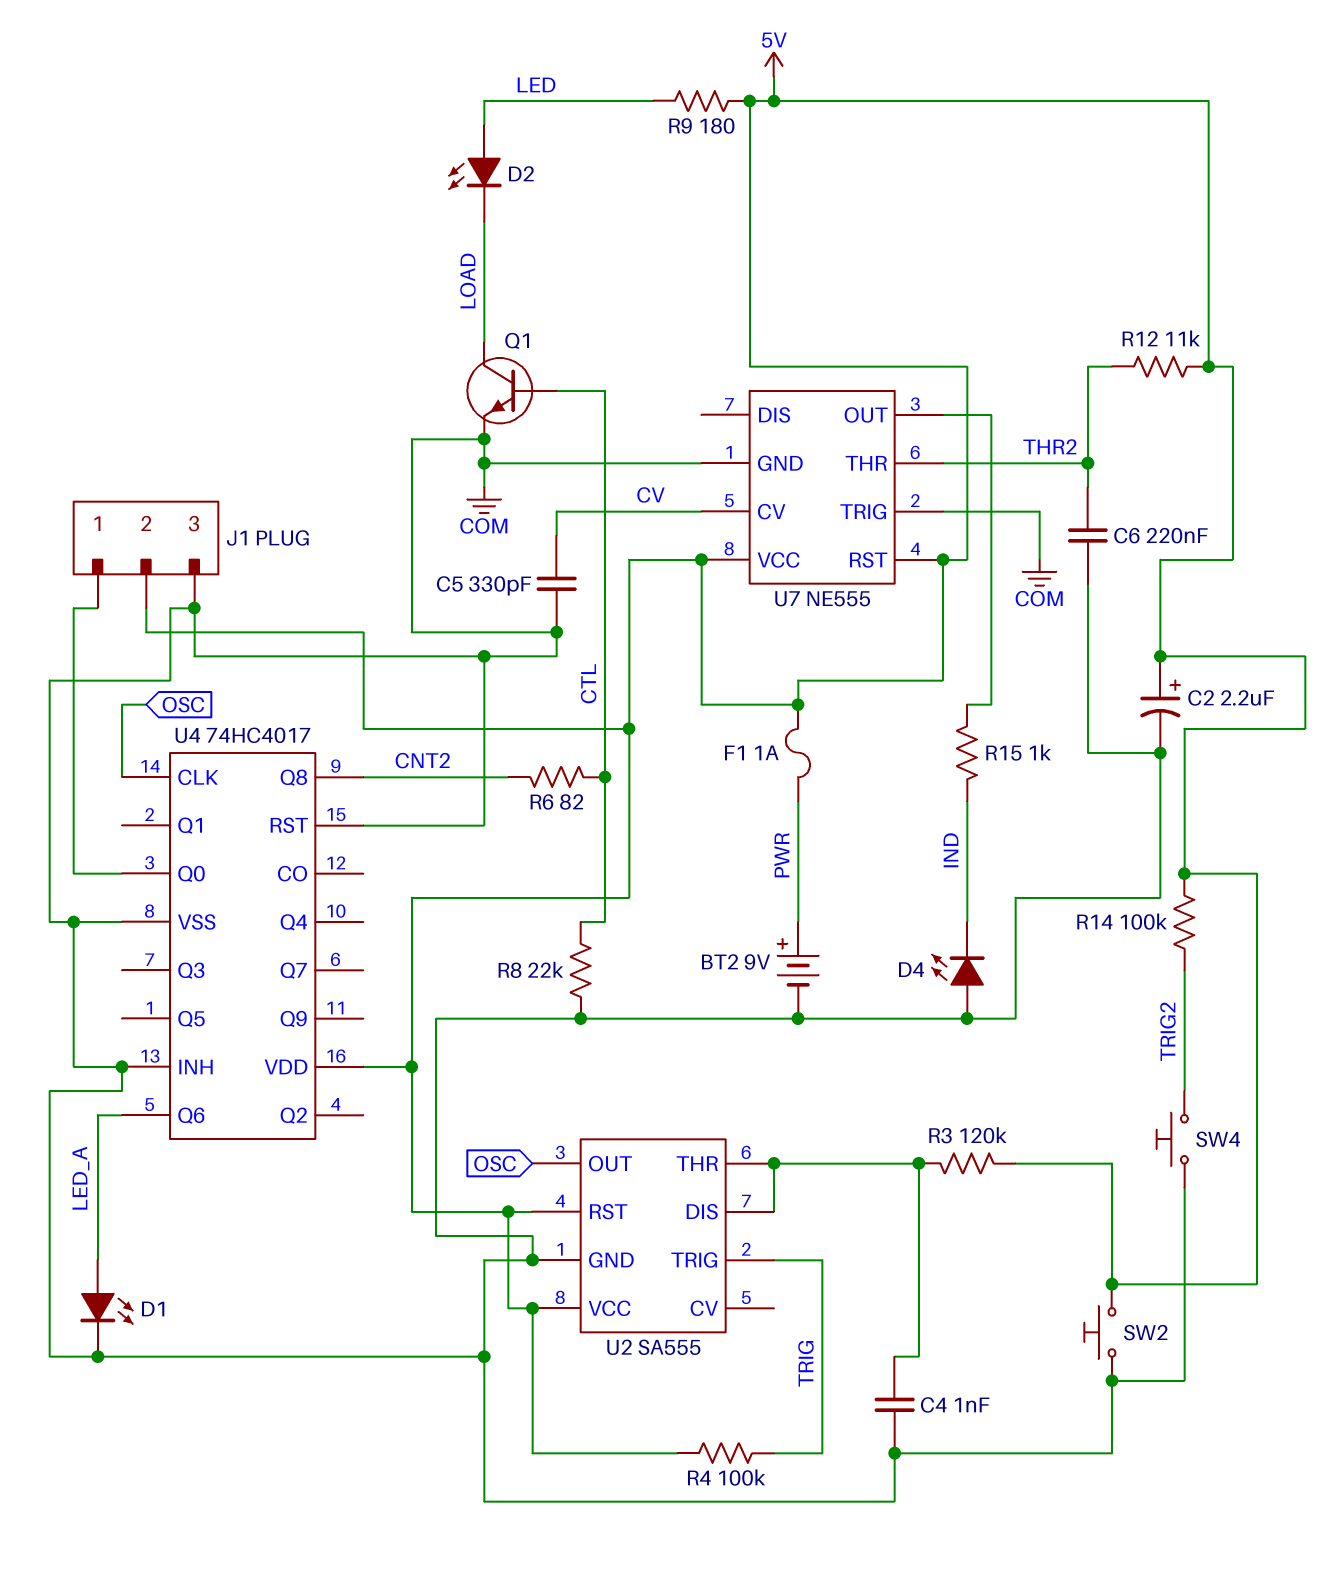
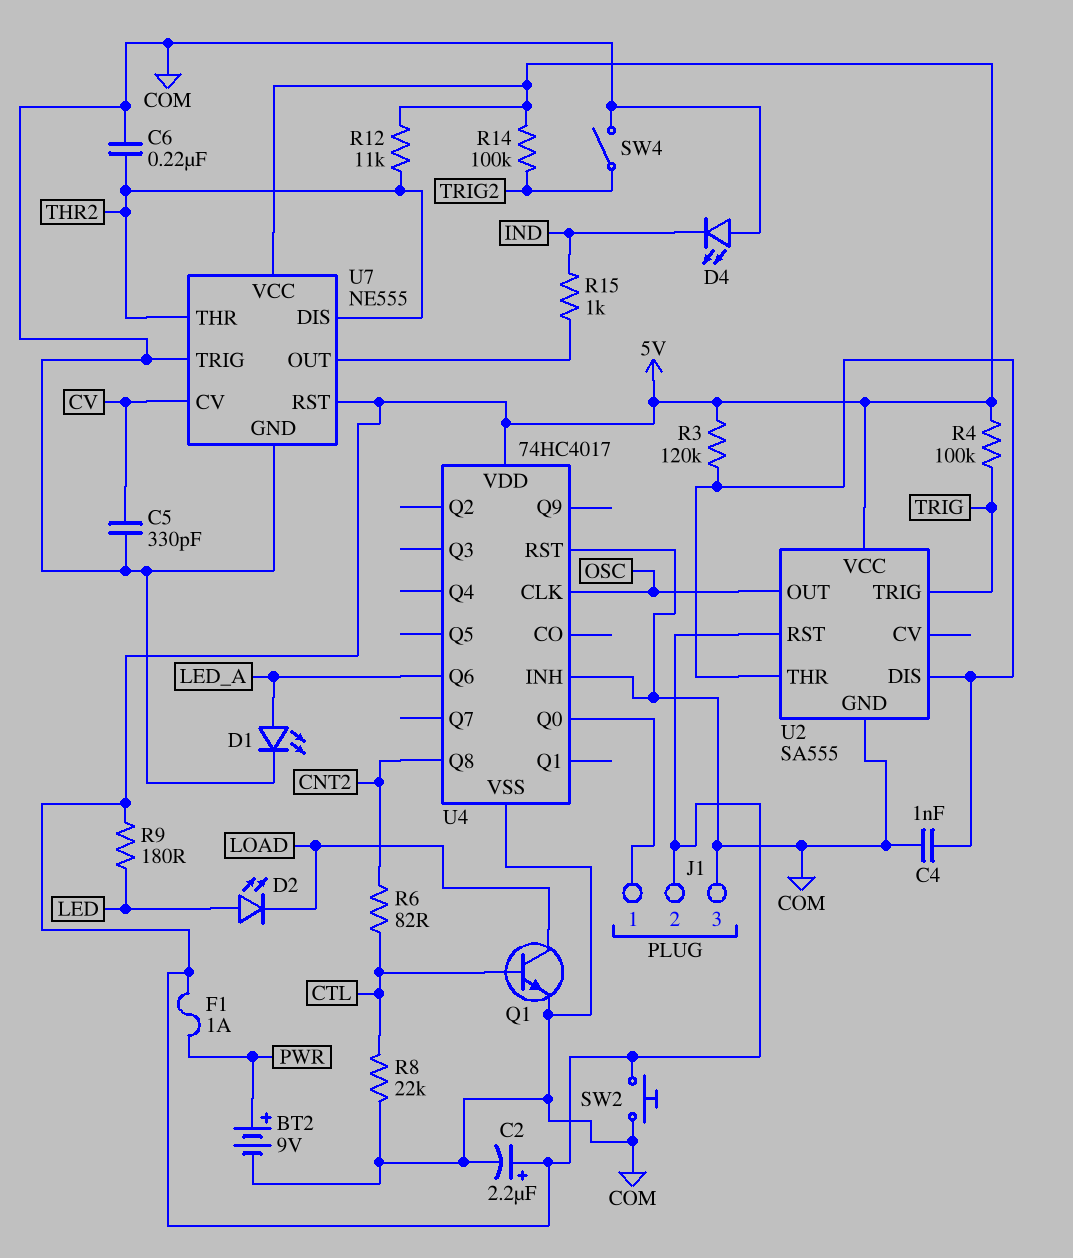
SW4: button (COM, TRIG2) -> switch (COM, TRIG2)
U7 pin DIS: none -> THR2

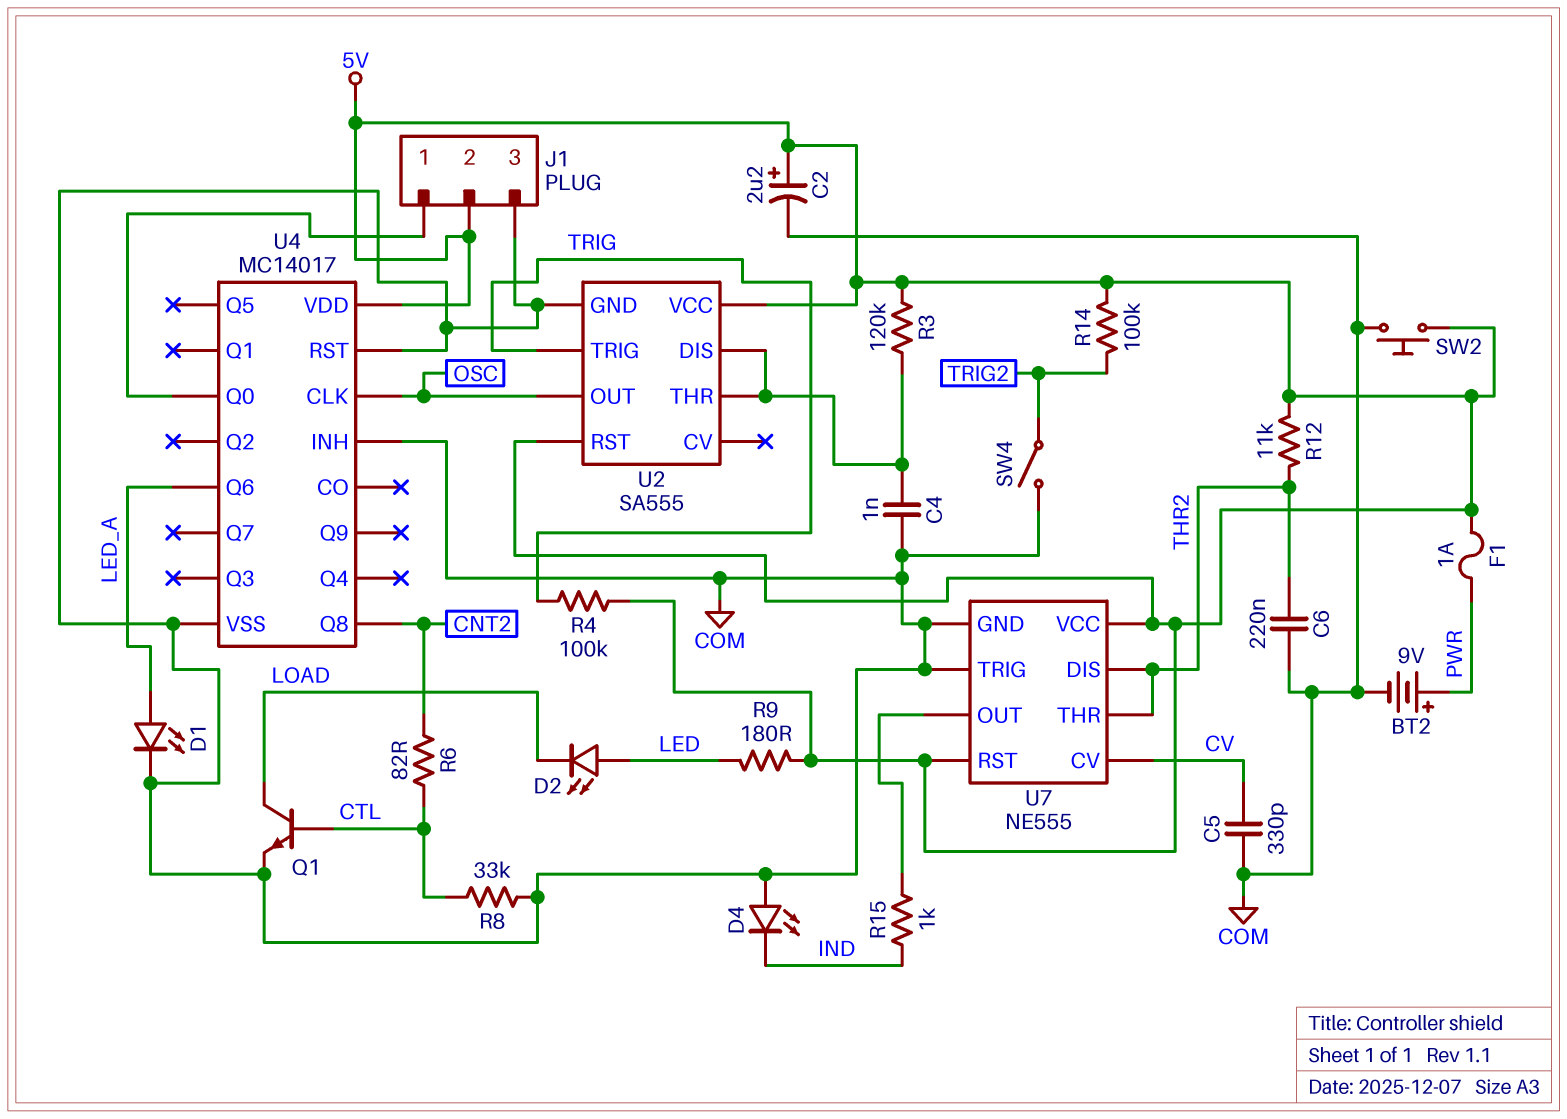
R8: 22k (COM, CTL) -> 33k (COM, CTL)
U4: 74HC4017 -> MC14017

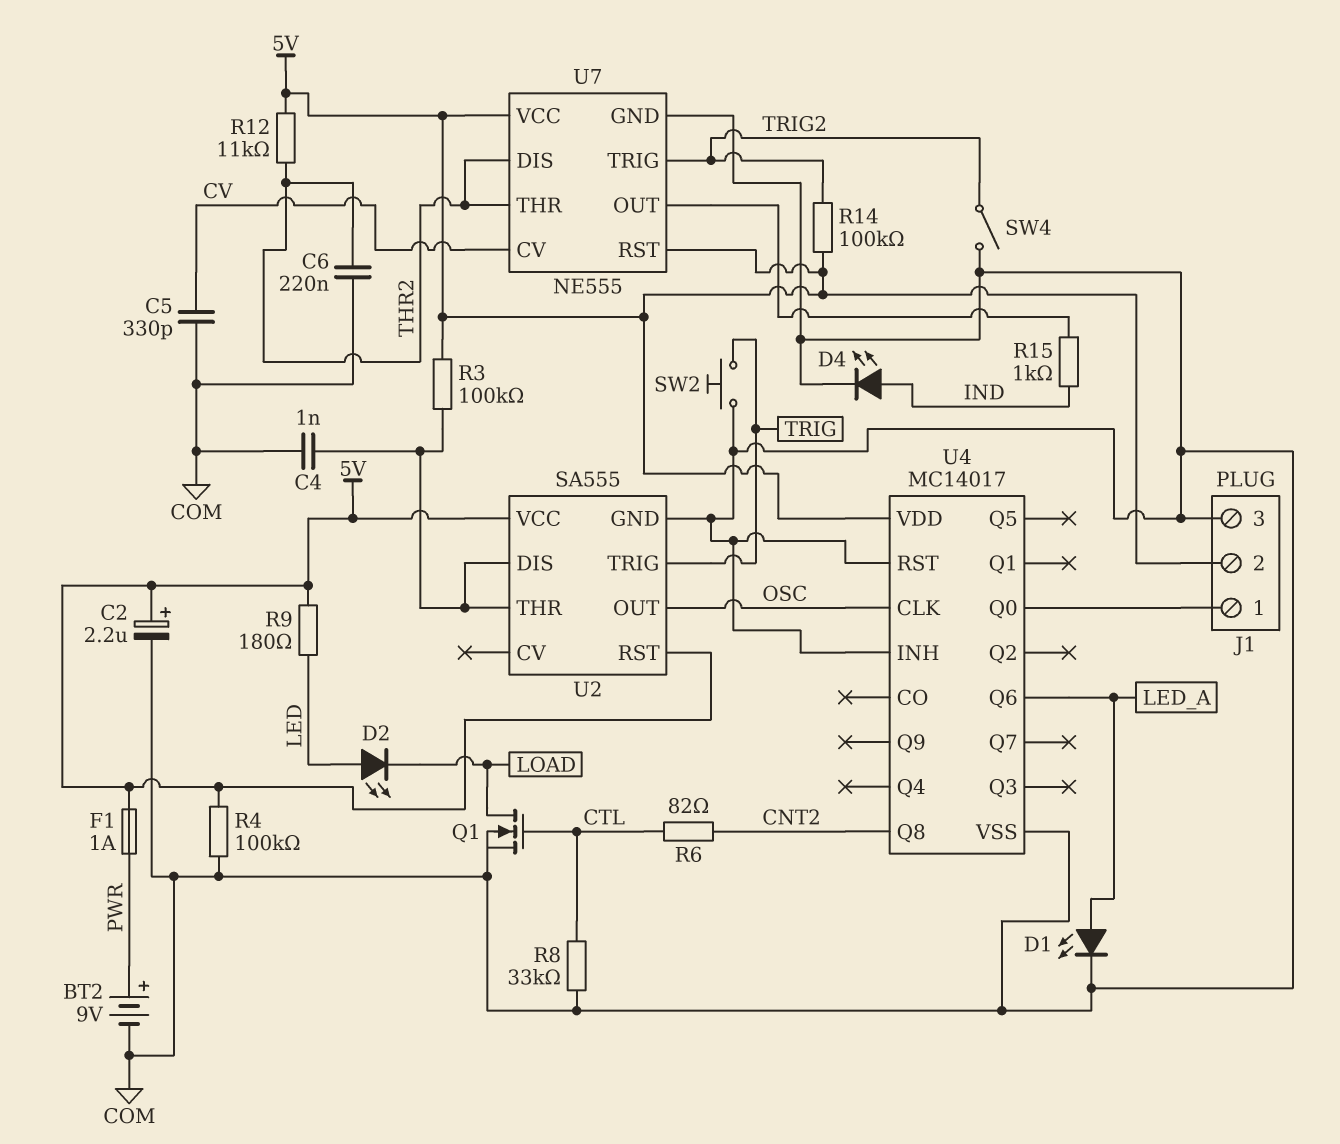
D4: LED (A COM, K IND) -> LED (A IND, K COM)
Q1: NPN (B CTL, C LOAD, E COM) -> NMOS (G CTL, D LOAD, S COM)
R3: 120k (5V, U2/DIS) -> 100k (5V, U2/DIS)
R4: 100k (5V, TRIG) -> 100k (5V, COM)
SW2: button (5V, COM) -> button (COM, TRIG)
U7 pin TRIG: COM -> TRIG2

